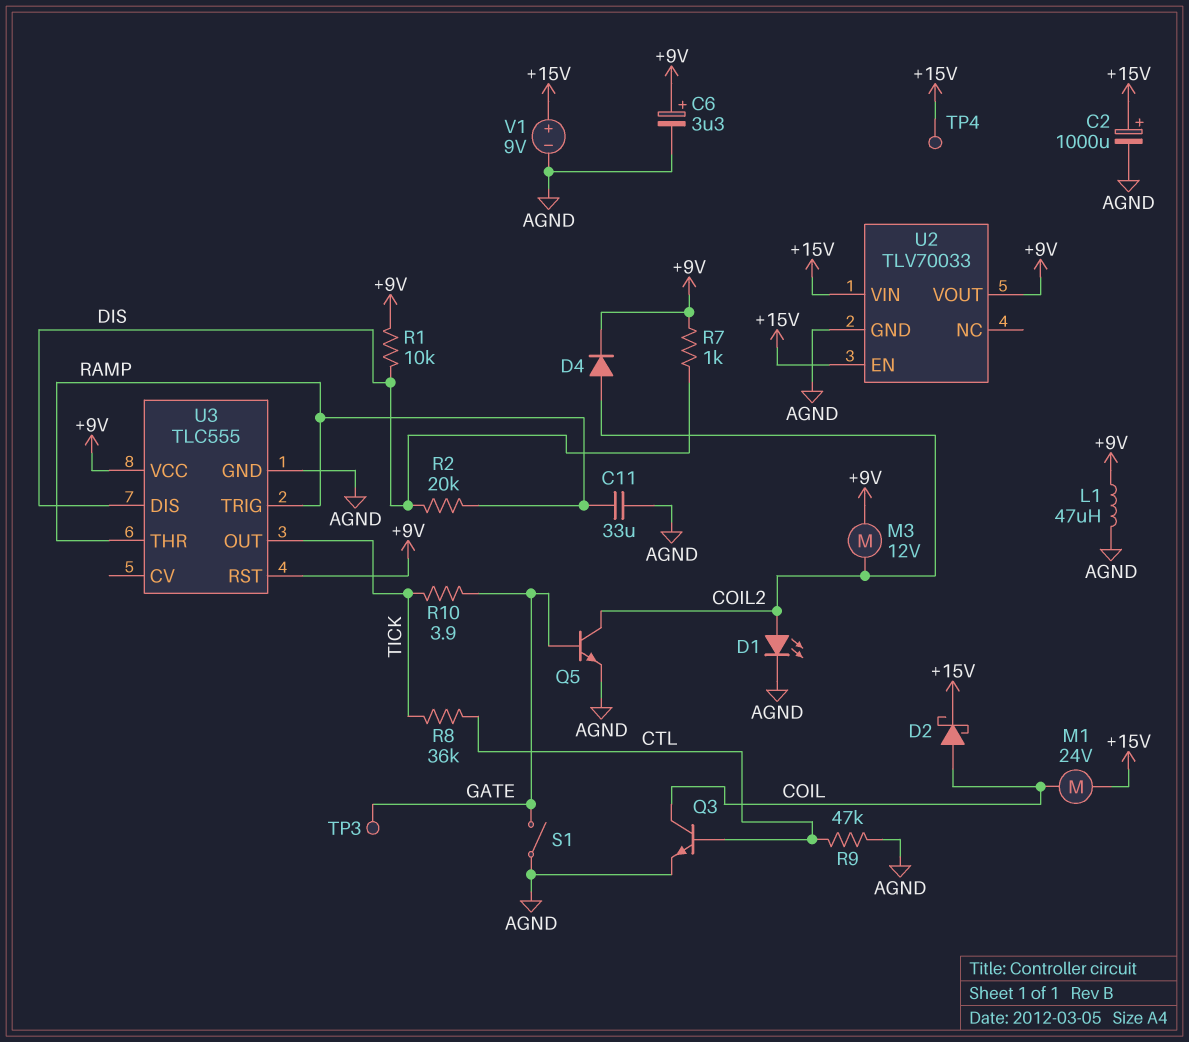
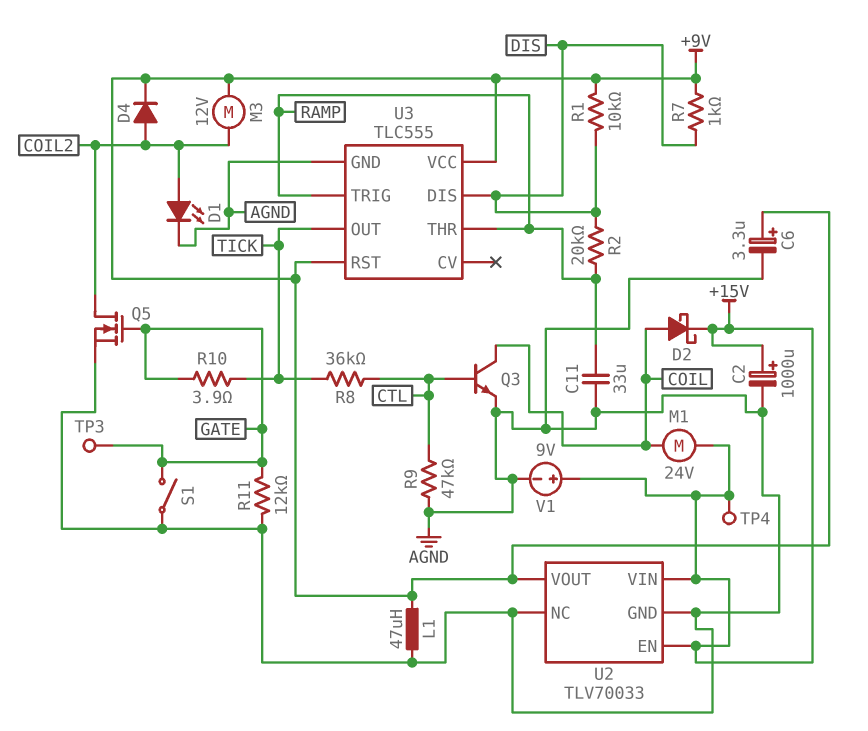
Q5: NPN (B GATE, C COIL2, E AGND) -> NMOS (G GATE, D COIL2, S AGND)
R11: none -> 12k (AGND, GATE)
U2 pin NC: none -> AGND

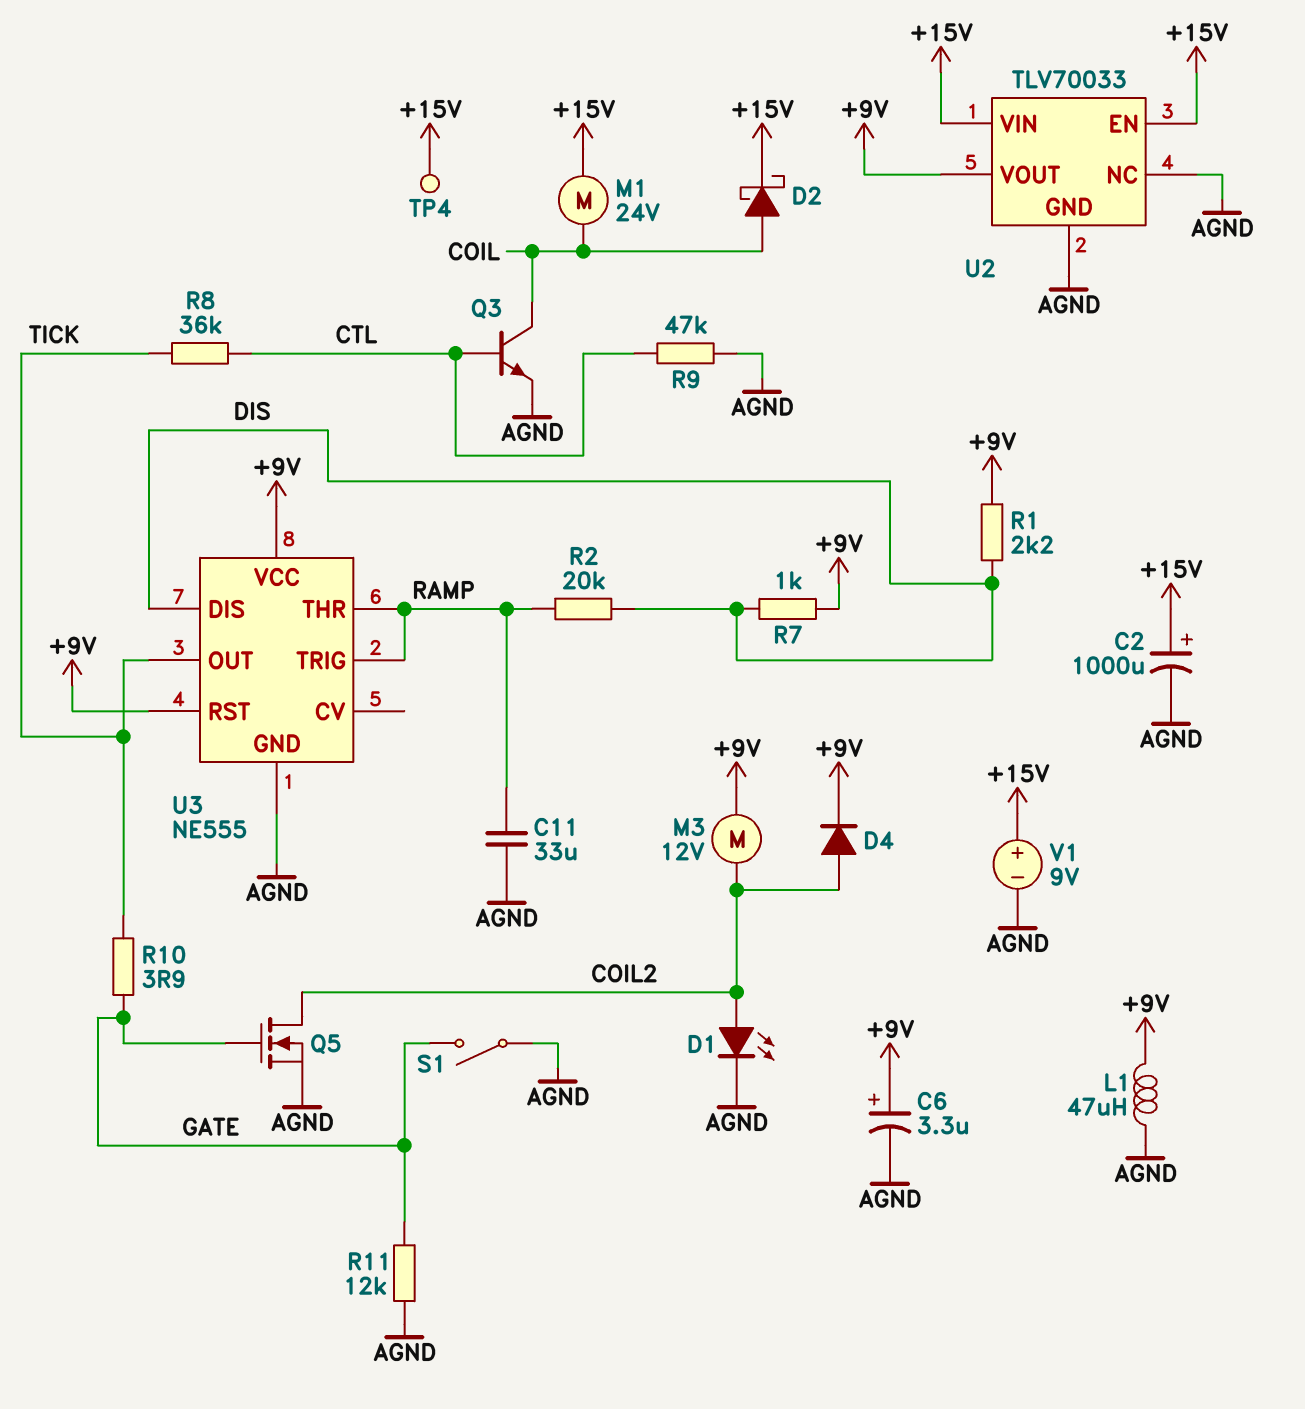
R1: 10k (+9V, DIS) -> 2.2k (+9V, DIS)
TP3: test point (GATE) -> none
U3: TLC555 -> NE555

